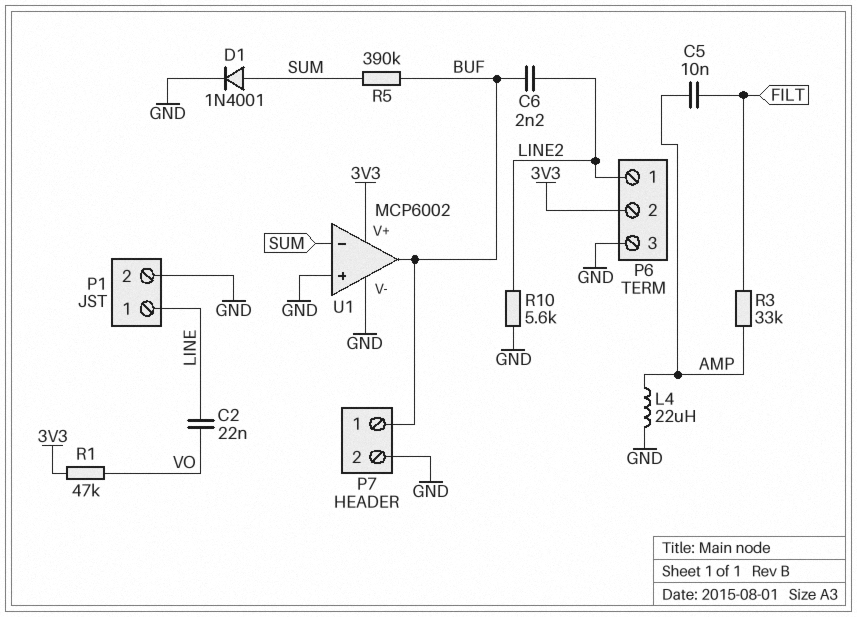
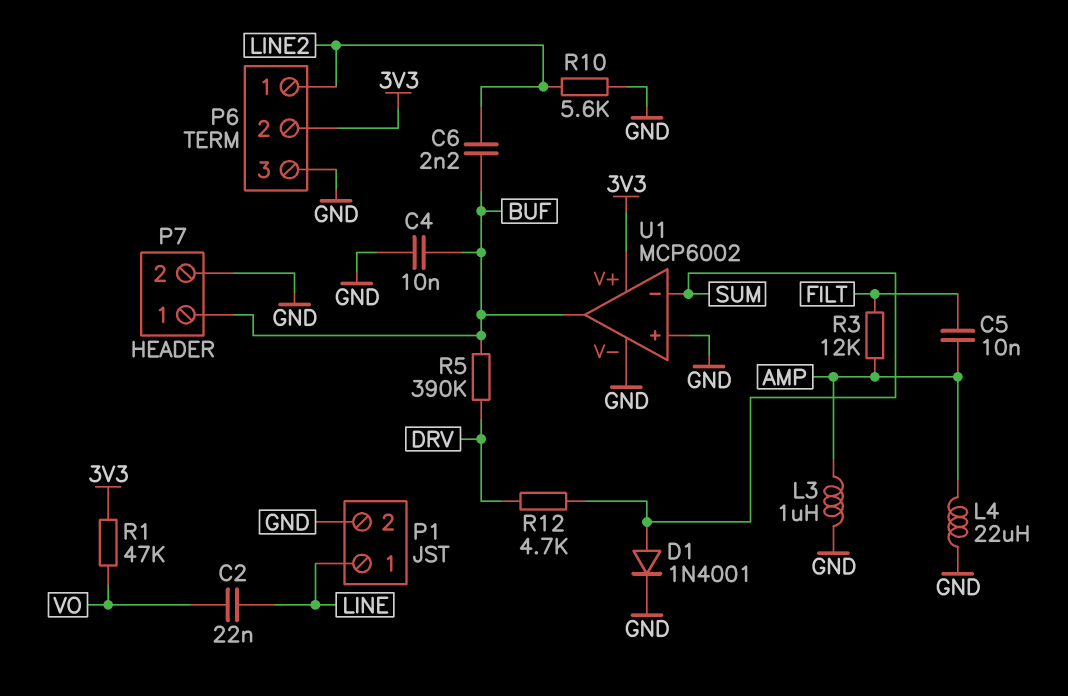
C4: none -> 10nF (BUF, GND)
L3: none -> 1uH (AMP, GND)
R3: 33k (AMP, FILT) -> 12k (AMP, FILT)
R5: 390k (BUF, SUM) -> 390k (BUF, DRV)
R12: none -> 4.7k (DRV, SUM)

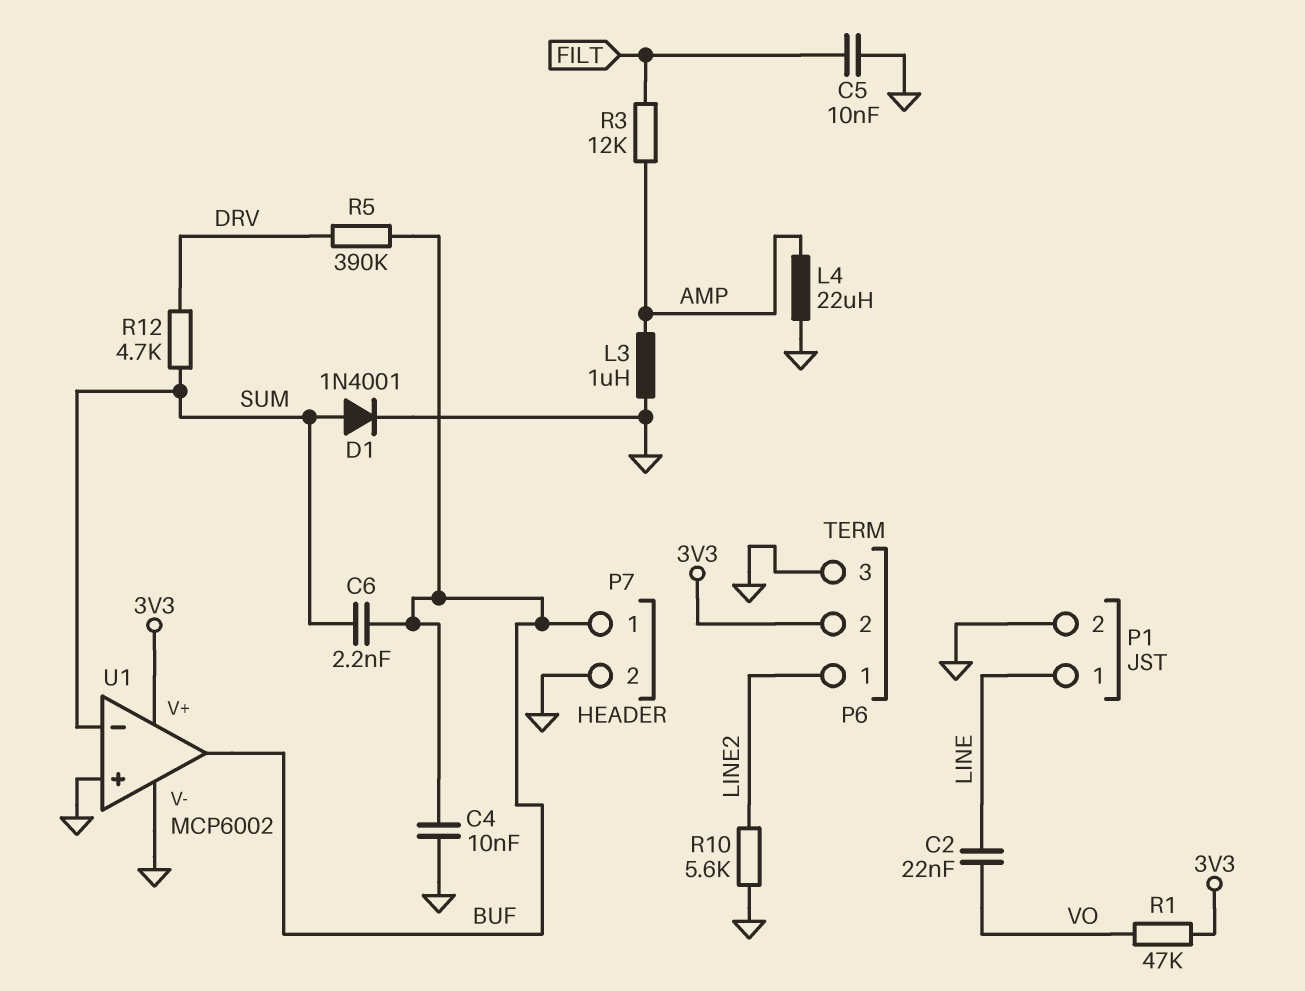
C5: 10nF (AMP, FILT) -> 10nF (FILT, GND)
C6: 2.2nF (BUF, LINE2) -> 2.2nF (BUF, SUM)

